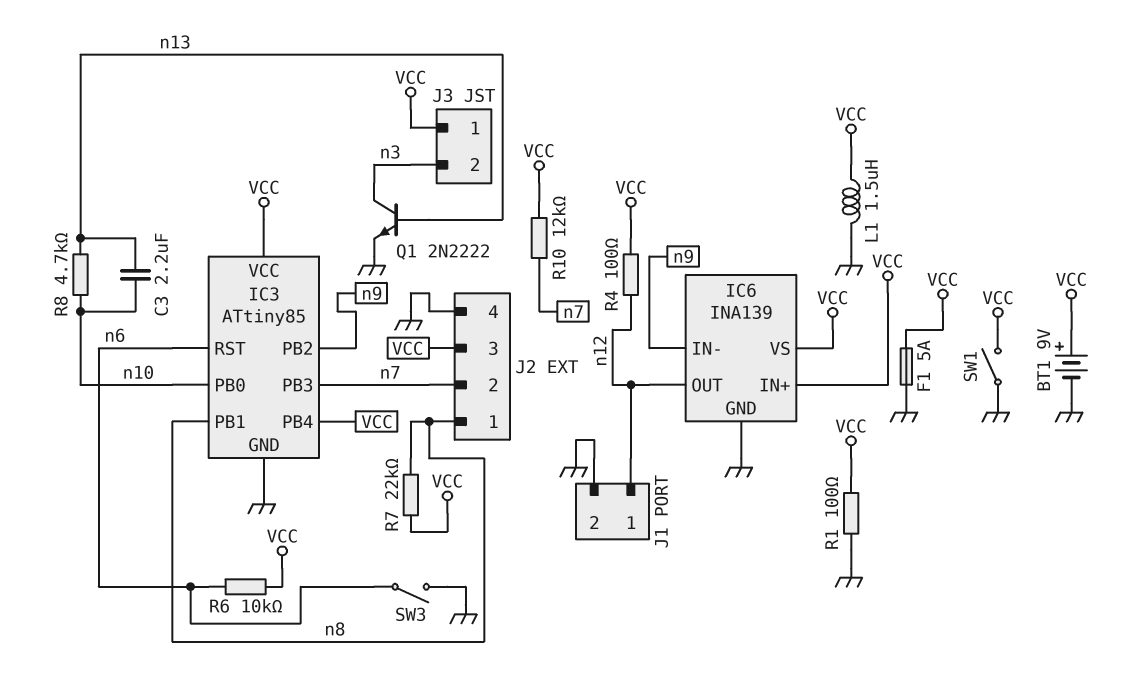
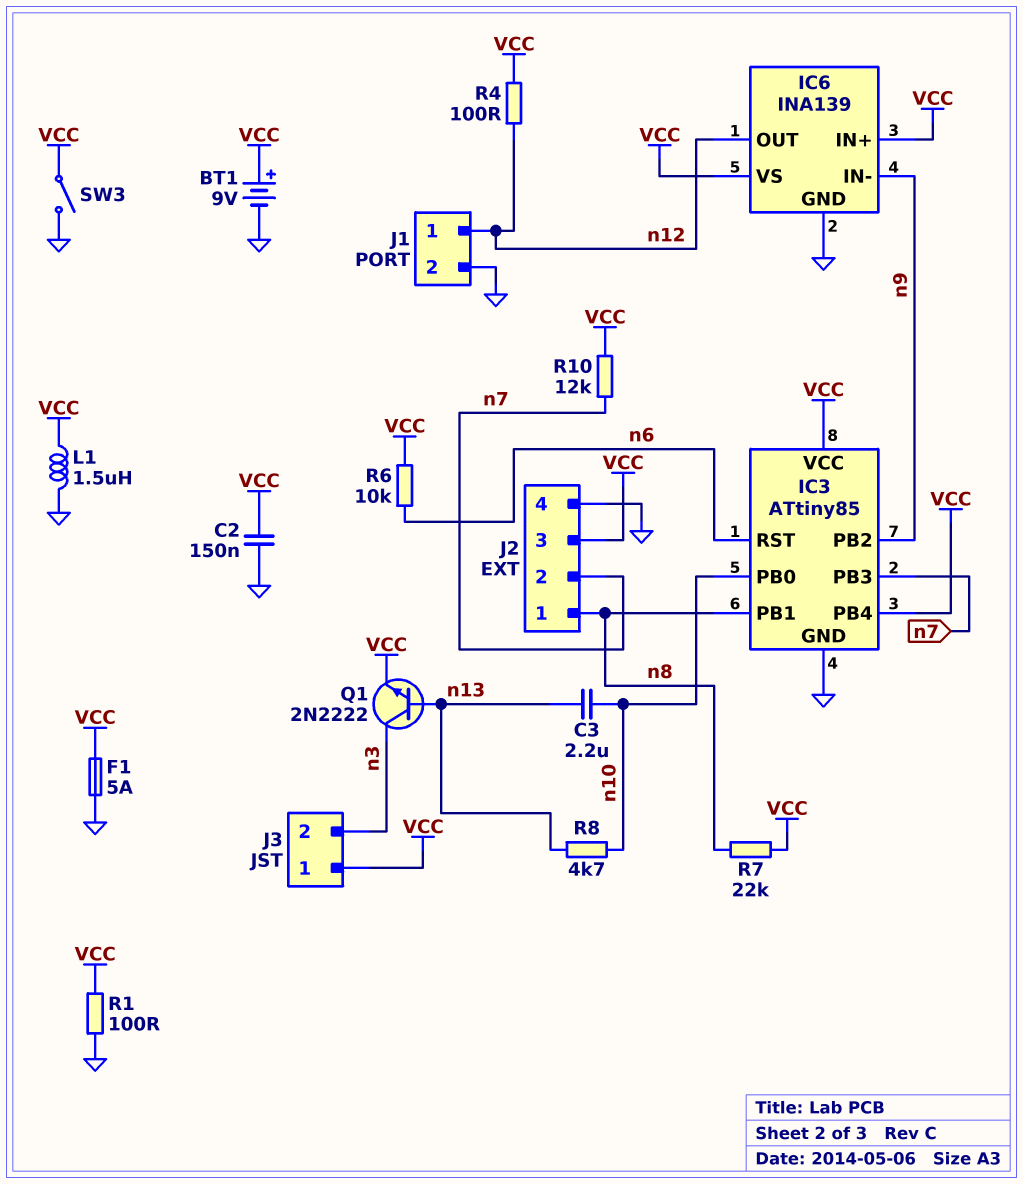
C2: none -> 150nF (GND, VCC)
Q1: NPN 2N2222 (B n13, C n3, E GND) -> NPN 2N2222 (B n13, C n3, E VCC)
SW1: switch (GND, VCC) -> none
SW3: switch (GND, n6) -> switch (GND, VCC)

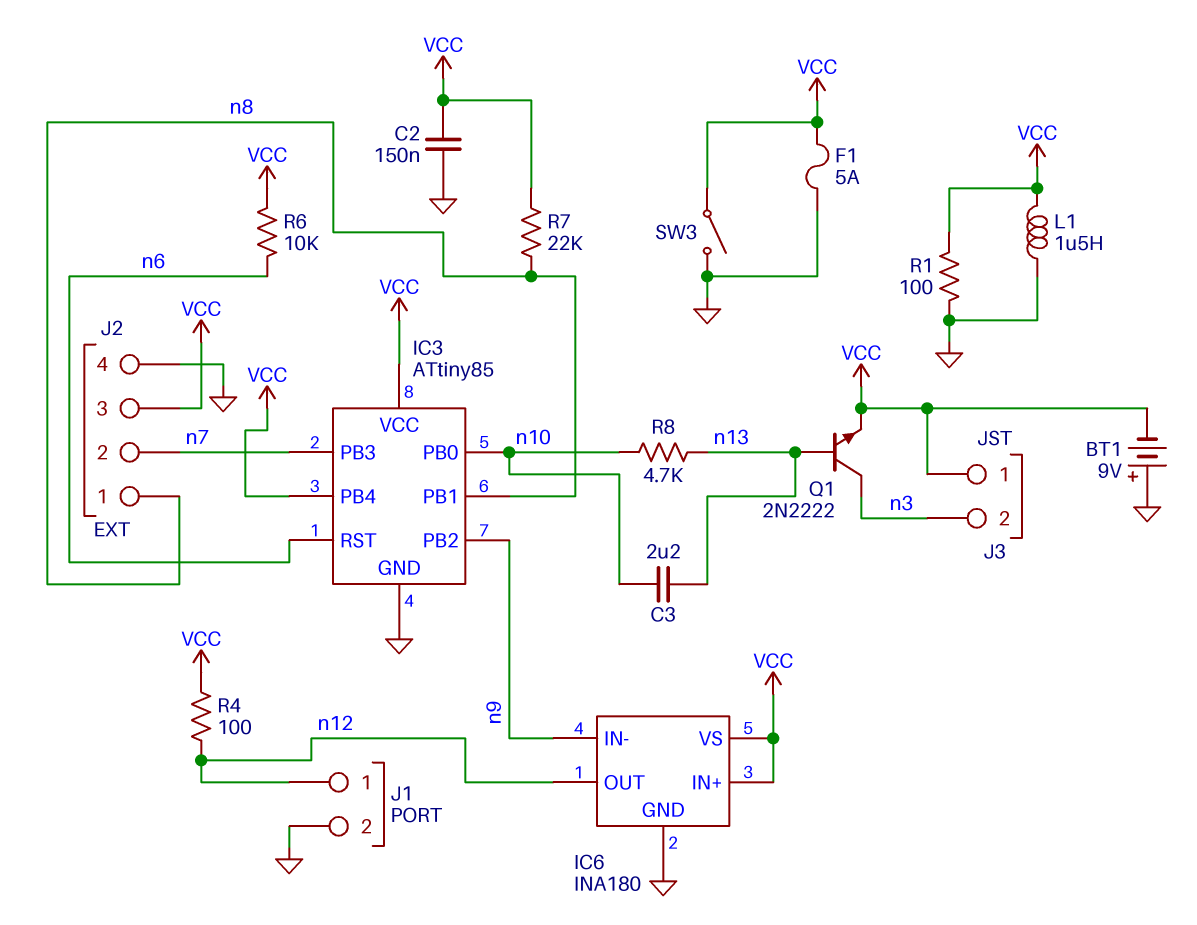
BT1: 9V (plus VCC, minus GND) -> 9V (plus GND, minus VCC)
IC6: INA139 -> INA180
R10: 12k (VCC, n7) -> none

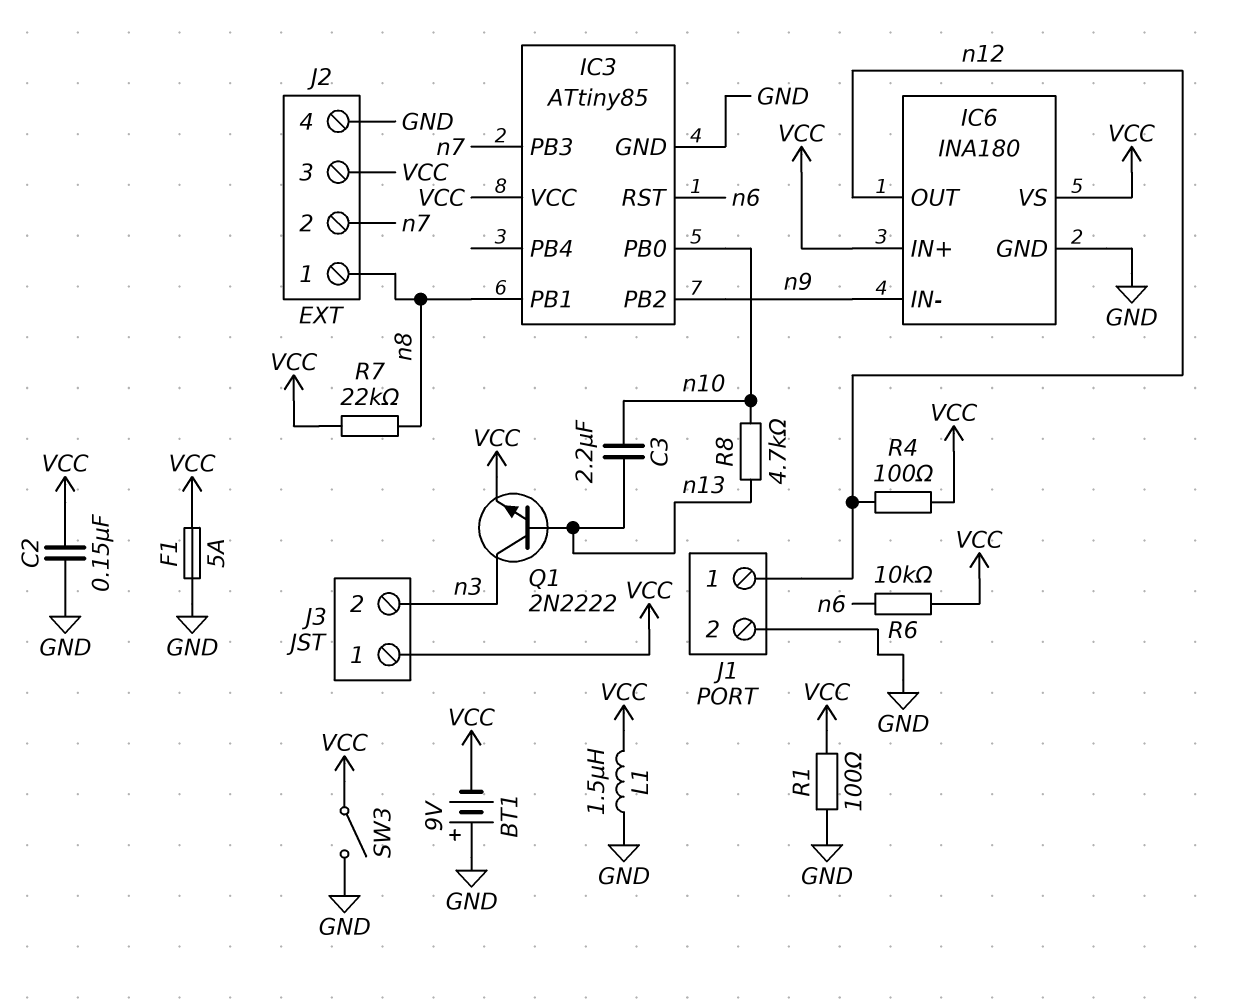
IC3 pin PB4: VCC -> none

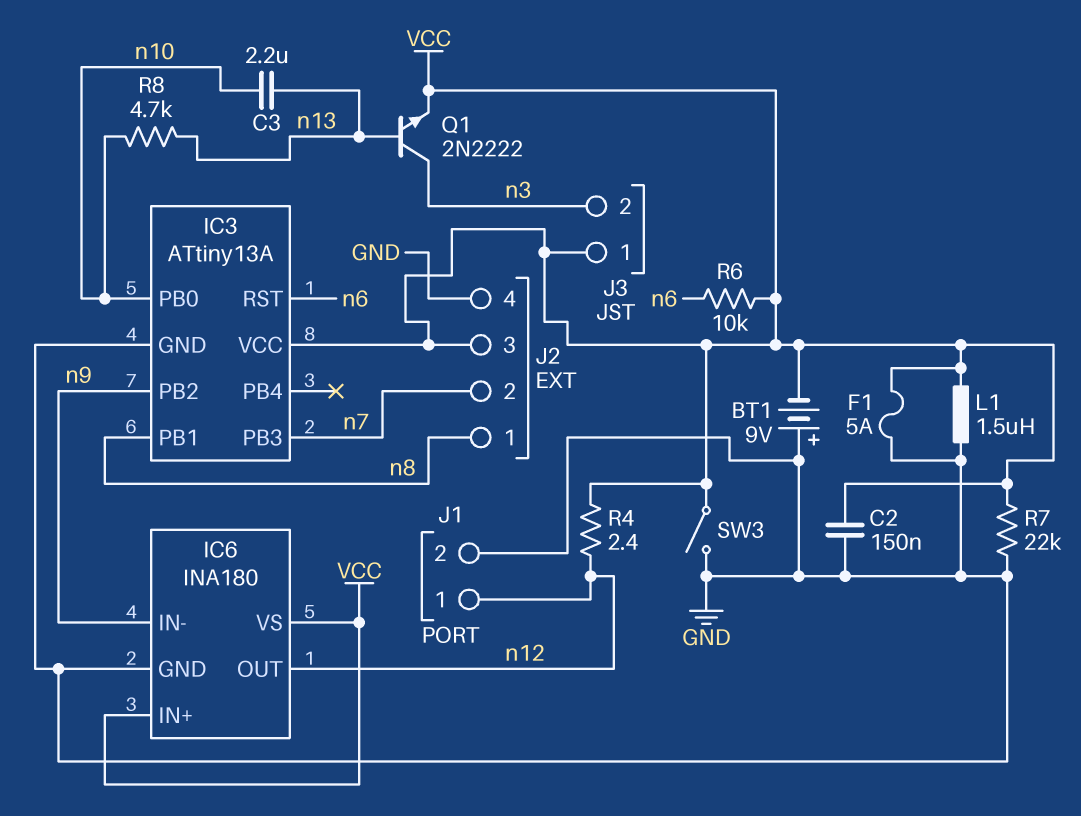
IC3: ATtiny85 -> ATtiny13A
R1: 100 (GND, VCC) -> none
R4: 100 (VCC, n12) -> 2.4 (VCC, n12)
R7: 22k (VCC, n8) -> 22k (GND, VCC)

